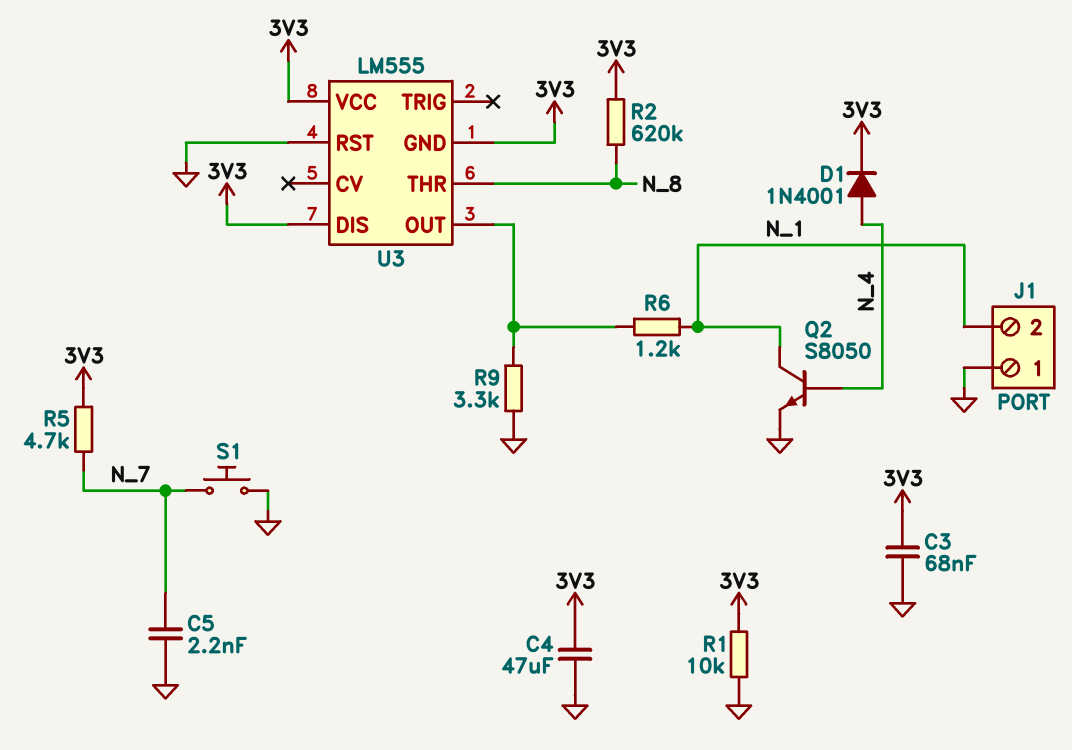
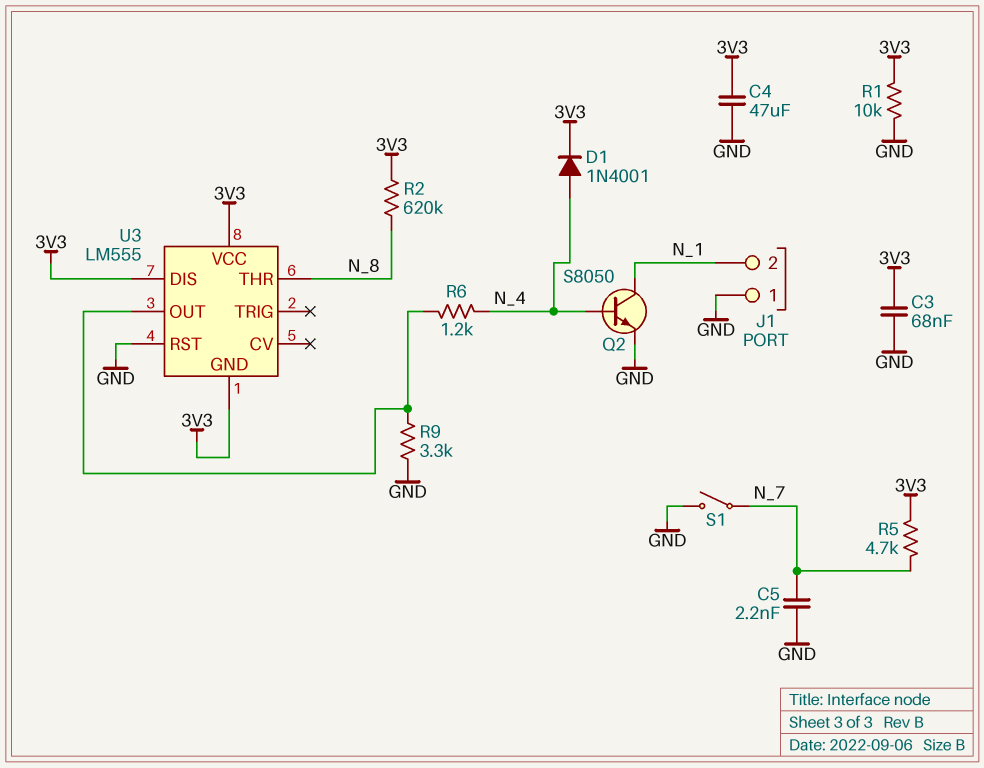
R6: 1.2k (N_1, U3/OUT) -> 1.2k (N_4, U3/OUT)
S1: button (GND, N_7) -> switch (GND, N_7)

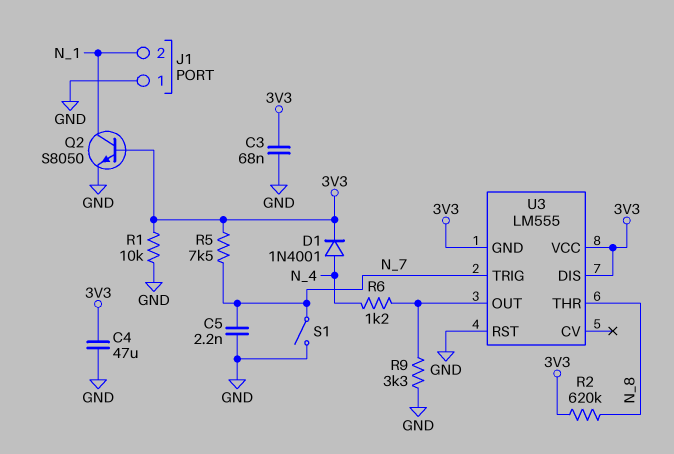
Q2: NPN S8050 (B N_4, C N_1, E GND) -> NPN S8050 (B 3V3, C N_1, E GND)
R5: 4.7k (3V3, N_7) -> 7.5k (3V3, N_7)
U3 pin TRIG: none -> N_7

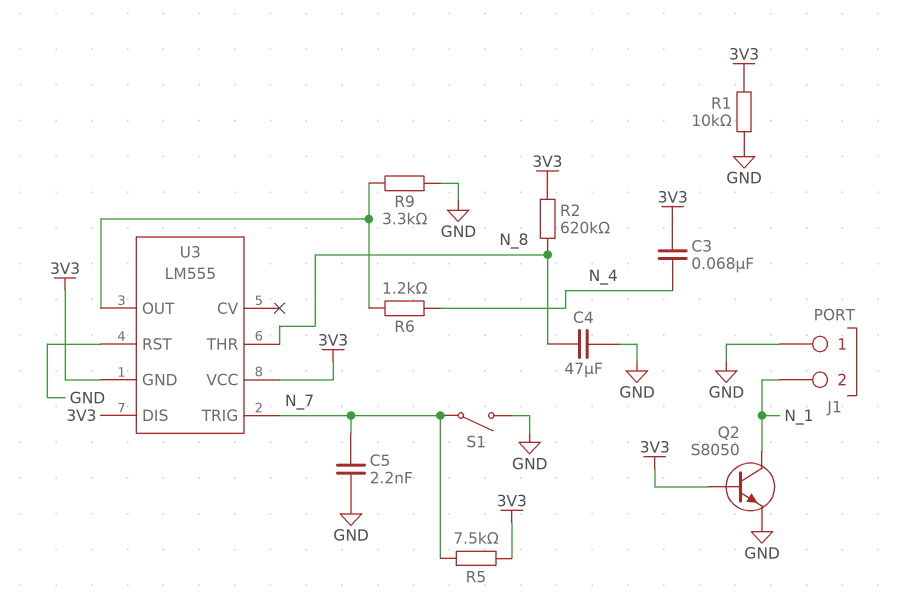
C3: 68nF (3V3, GND) -> 68nF (3V3, N_4)
C4: 47uF (3V3, GND) -> 47uF (GND, N_8)
D1: diode 1N4001 (A N_4, K 3V3) -> none

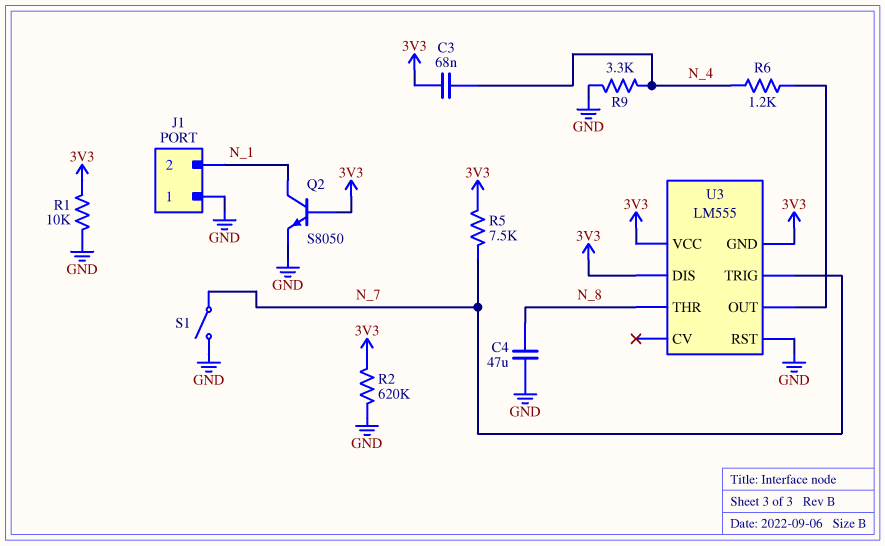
C5: 2.2nF (GND, N_7) -> none
R2: 620k (3V3, N_8) -> 620k (3V3, GND)
R9: 3.3k (GND, U3/OUT) -> 3.3k (GND, N_4)

